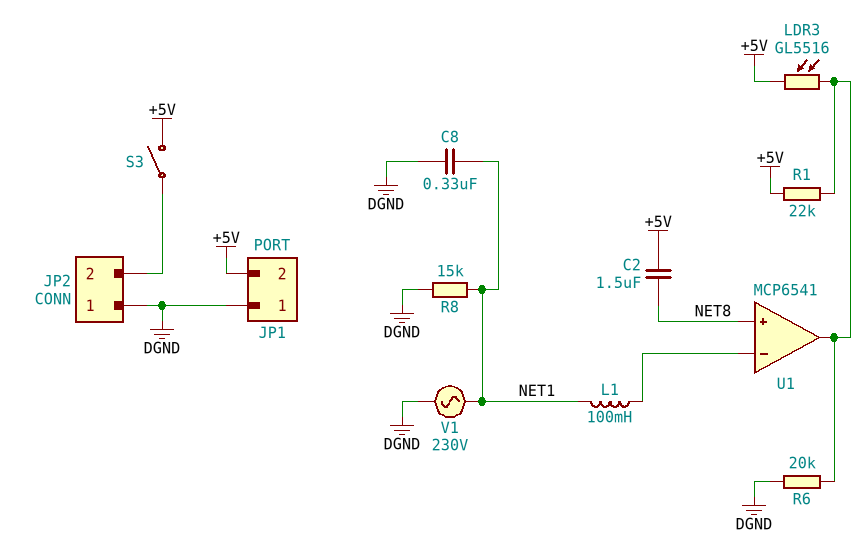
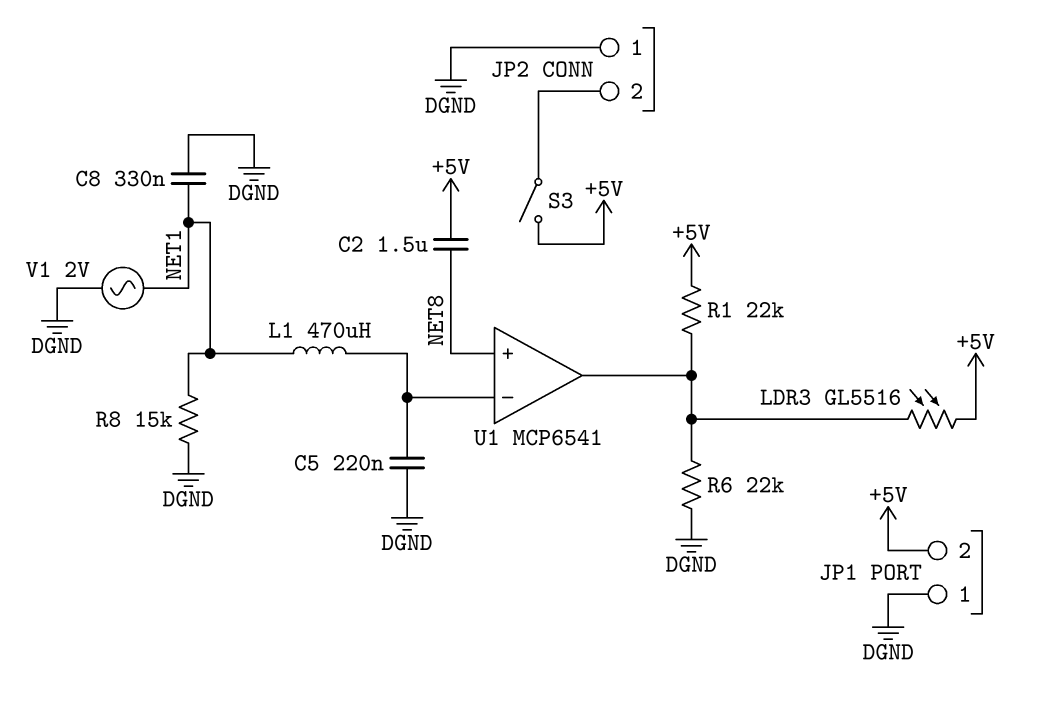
C5: none -> 220nF (DGND, U1/in-)
L1: 100mH (NET1, U1/in-) -> 470uH (NET1, U1/in-)
R6: 20k (DGND, U1/out) -> 22k (DGND, U1/out)
V1: AC 230V (DGND, NET1) -> AC 2V (DGND, NET1)

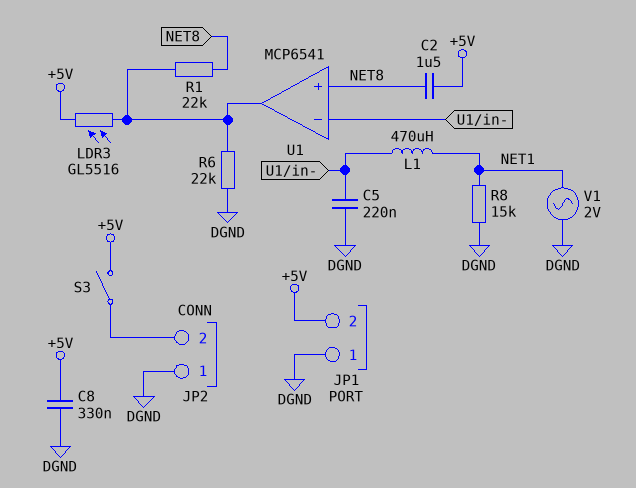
C8: 330nF (DGND, NET1) -> 330nF (+5V, DGND)
R1: 22k (+5V, U1/out) -> 22k (NET8, U1/out)

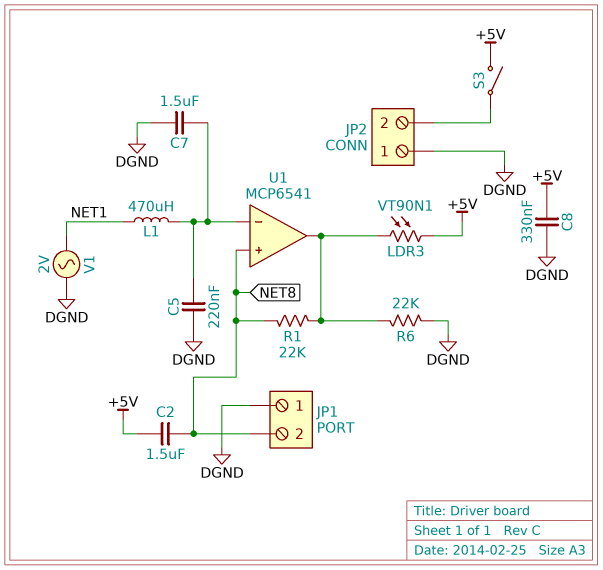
C7: none -> 1.5uF (DGND, U1/in-)
JP1 pin 2: +5V -> NET8
LDR3: GL5516 (+5V, U1/out) -> VT90N1 (+5V, U1/out)
R8: 15k (DGND, NET1) -> none

